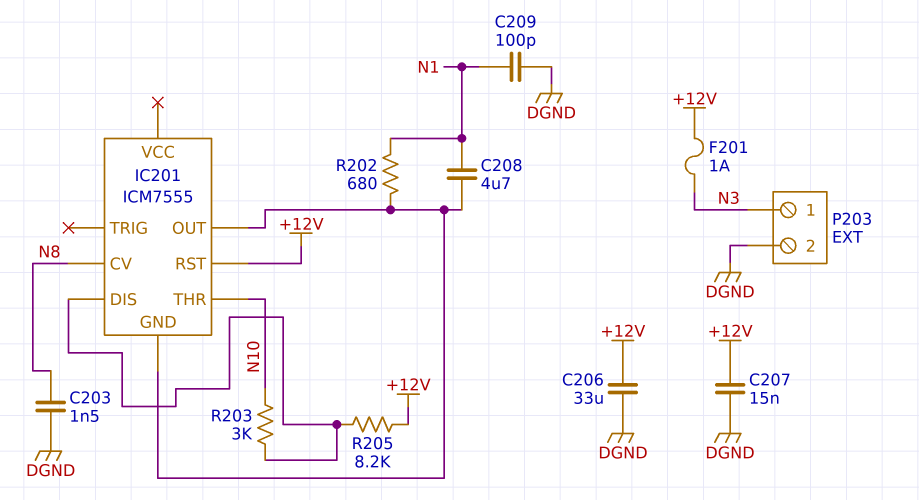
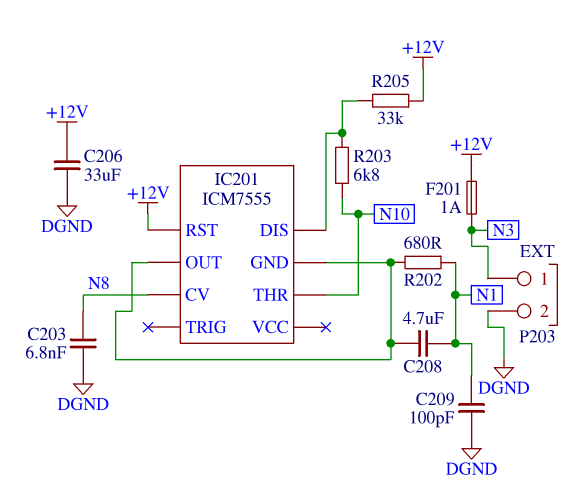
C203: 1.5nF (DGND, N8) -> 6.8nF (DGND, N8)
C207: 15nF (+12V, DGND) -> none
R203: 3k (IC201/DIS, N10) -> 6.8k (IC201/DIS, N10)
R205: 8.2k (+12V, IC201/DIS) -> 33k (+12V, IC201/DIS)

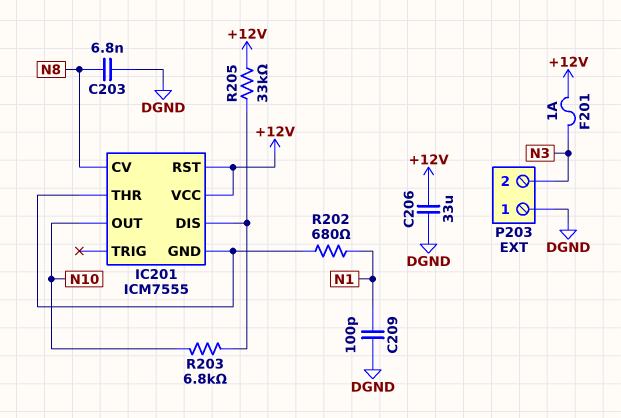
C208: 4.7uF (IC201/GND, N1) -> none
IC201 pin OUT: IC201/GND -> N10
IC201 pin THR: N10 -> IC201/GND
IC201 pin VCC: none -> +12V
P203 pin 1: N3 -> DGND
P203 pin 2: DGND -> N3

